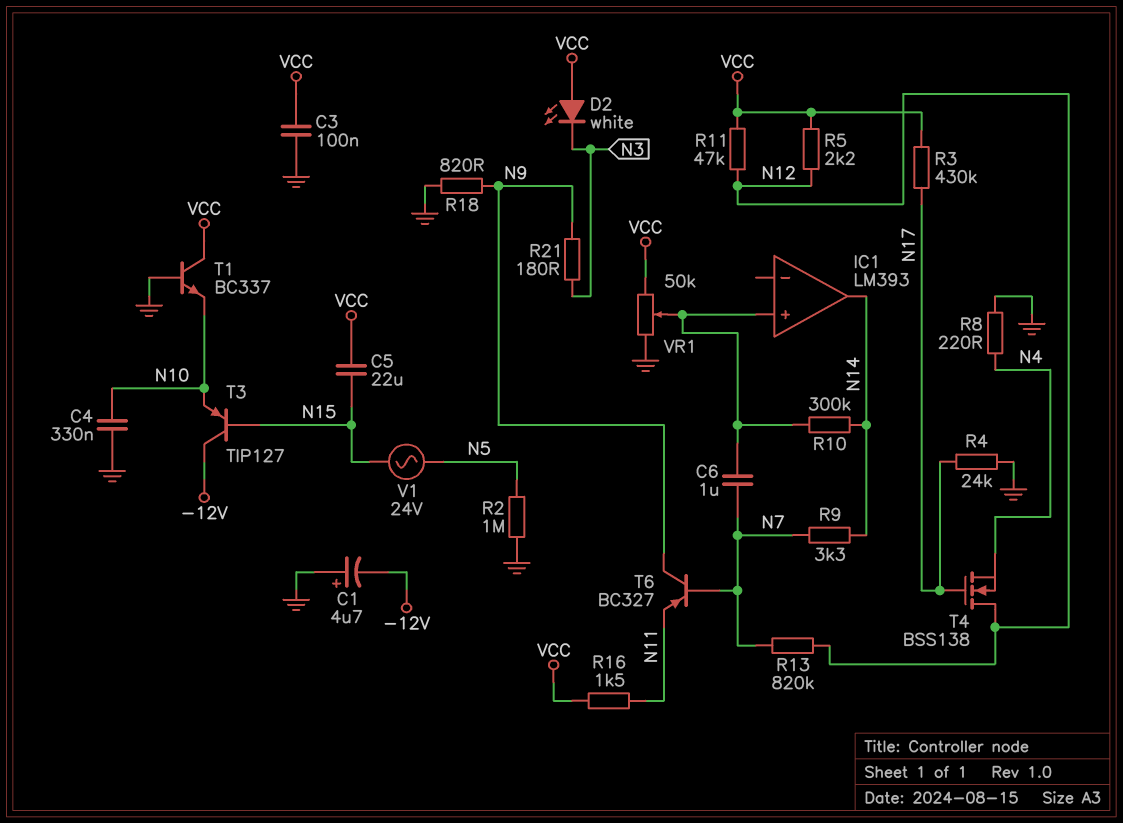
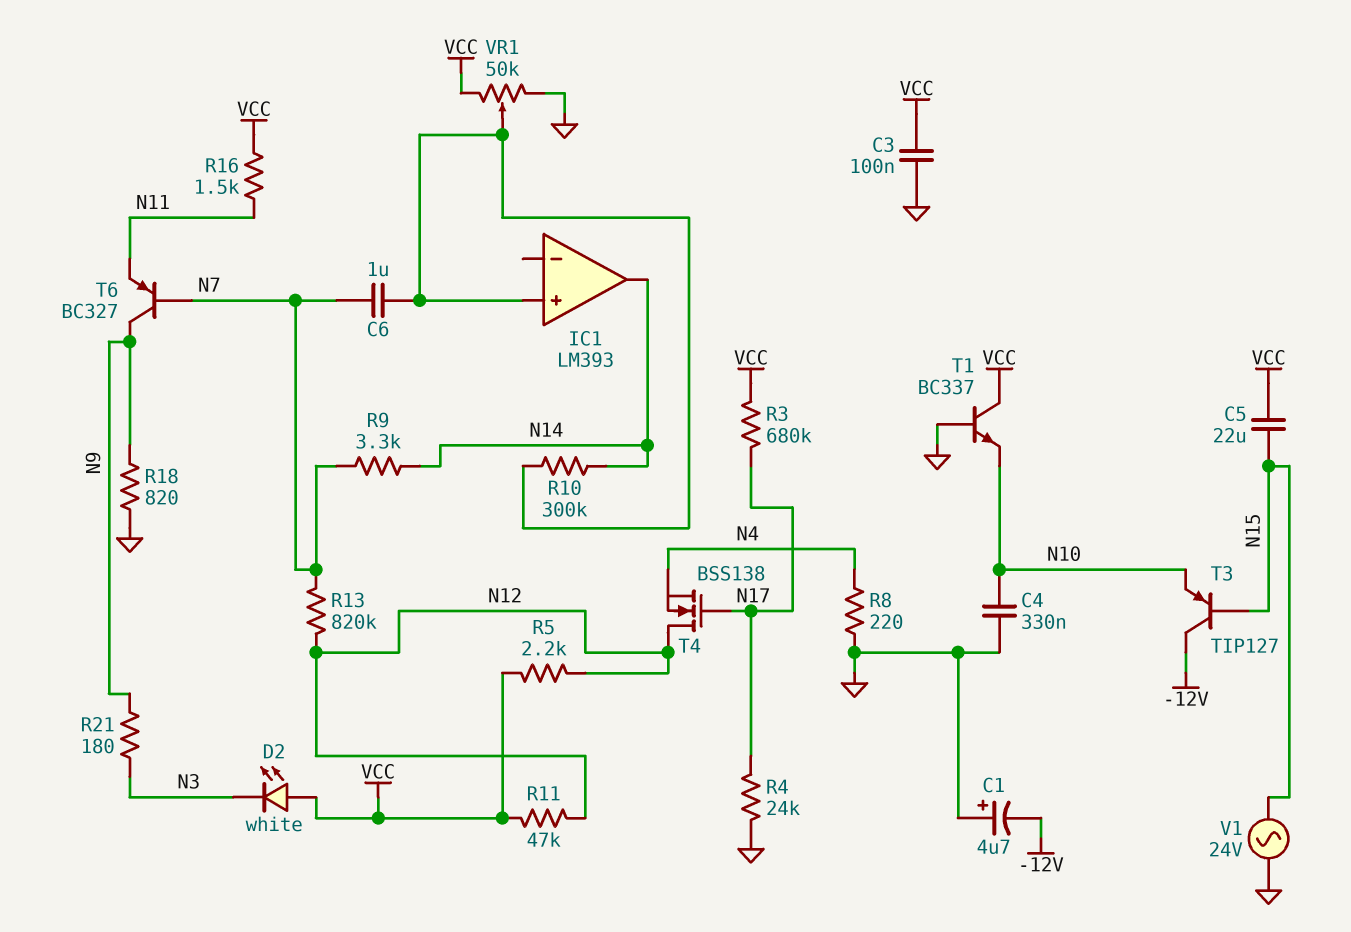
R2: 1M (GND, N5) -> none
R3: 430k (N17, VCC) -> 680k (N17, VCC)
V1: AC 24V (N5, N15) -> AC 24V (GND, N15)

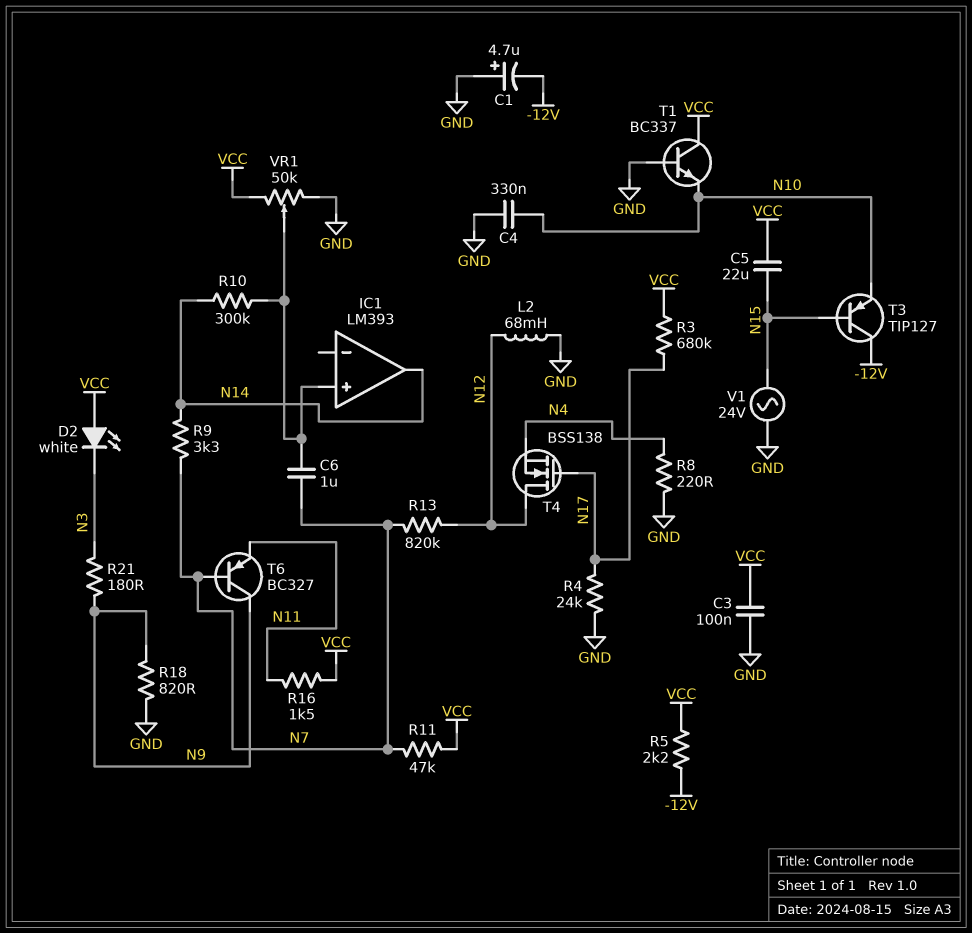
L2: none -> 68mH (GND, N12)
R5: 2.2k (N12, VCC) -> 2.2k (-12V, VCC)
R11: 47k (N12, VCC) -> 47k (N7, VCC)

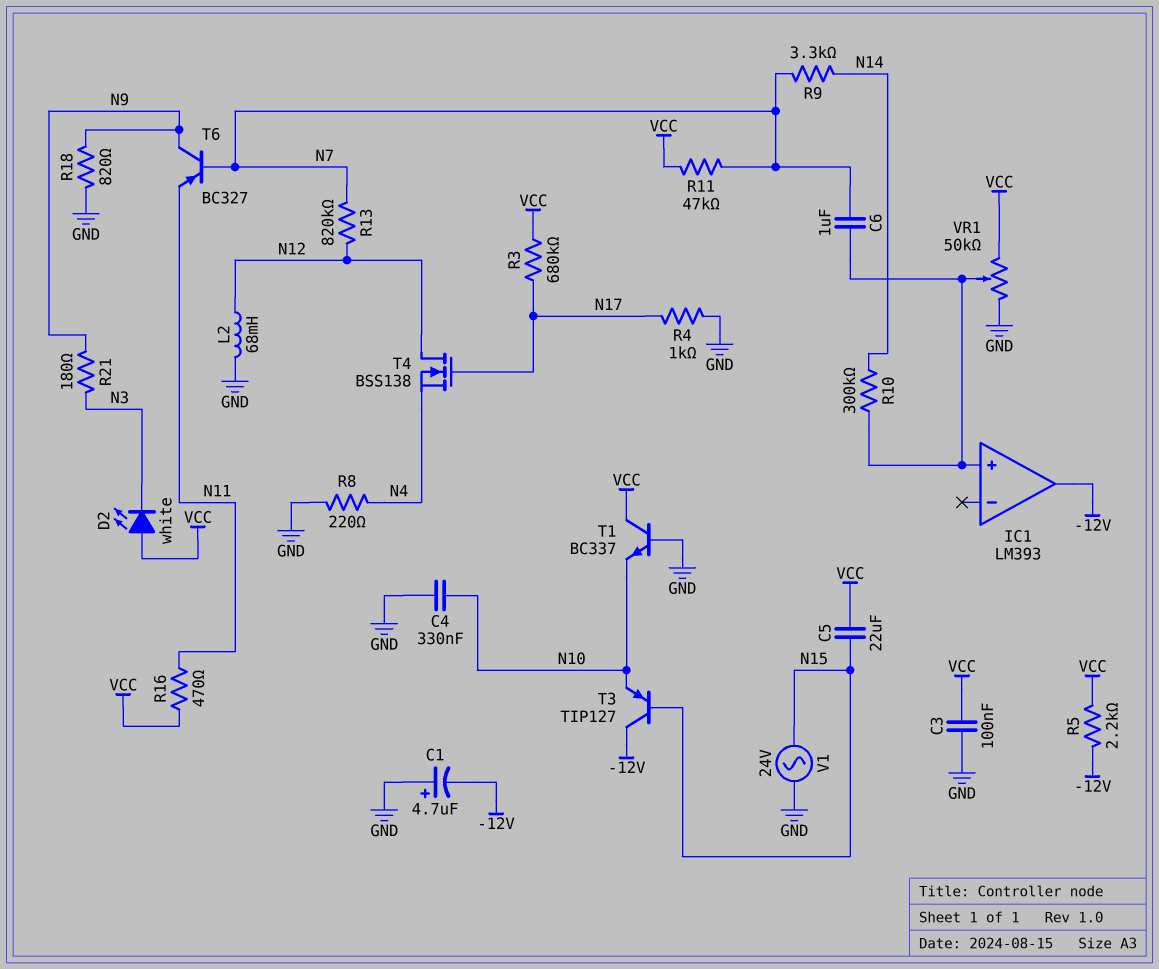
IC1 pin out: N14 -> -12V
R4: 24k (GND, N17) -> 1k (GND, N17)
R16: 1.5k (N11, VCC) -> 470 (N11, VCC)

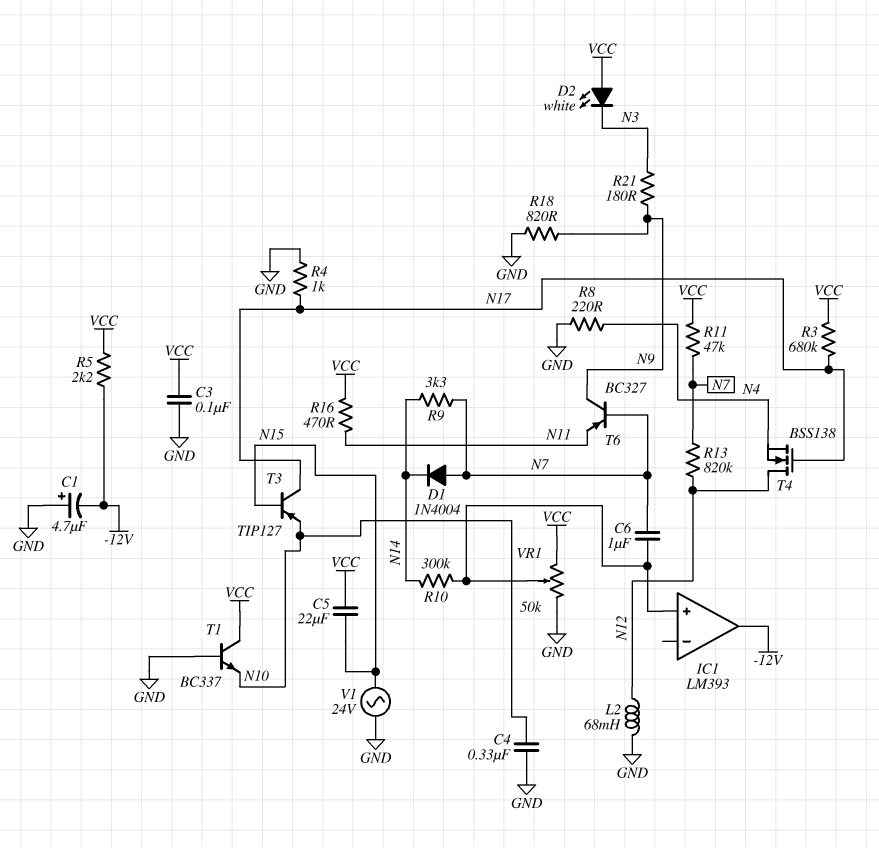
D1: none -> diode 1N4004 (A N7, K N14)
T3: PNP TIP127 (B N15, C -12V, E N10) -> PNP TIP127 (B N15, C N17, E N10)

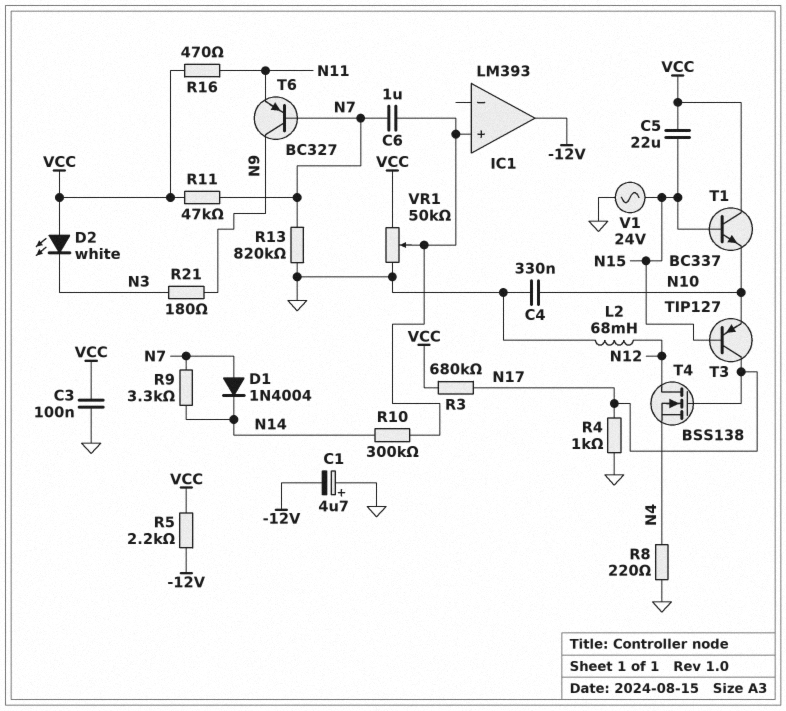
R13: 820k (N7, N12) -> 820k (GND, N7)
R18: 820 (GND, N9) -> none
T1: NPN BC337 (B GND, C VCC, E N10) -> NPN BC337 (B N15, C VCC, E N10)

